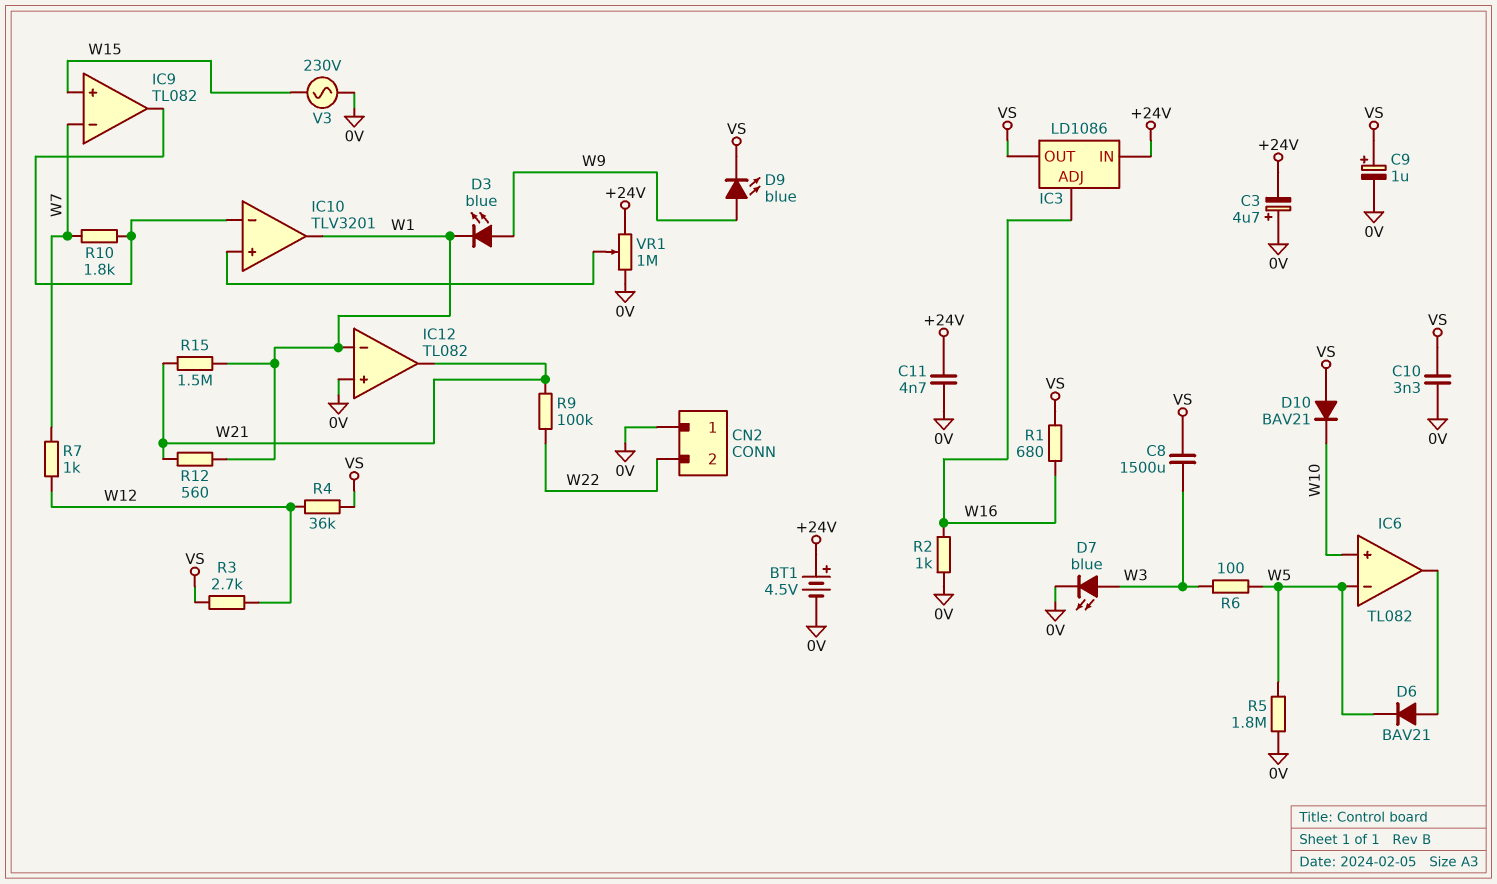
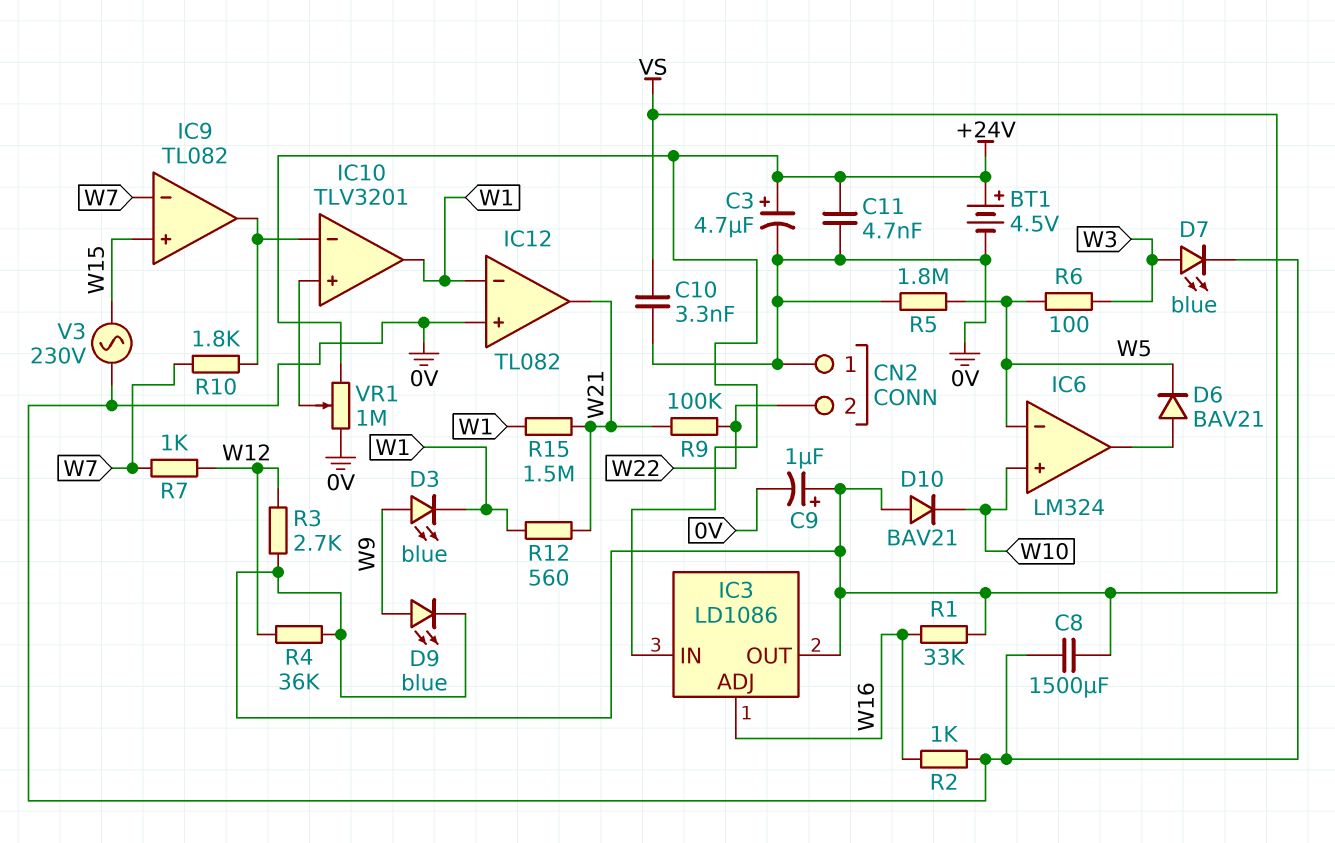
C3: 4.7uF (plus 0V, minus +24V) -> 4.7uF (plus +24V, minus 0V)
C8: 1500uF (VS, W3) -> 1500uF (0V, VS)
IC6: TL082 -> LM324
R1: 680 (VS, W16) -> 33k (VS, W16)

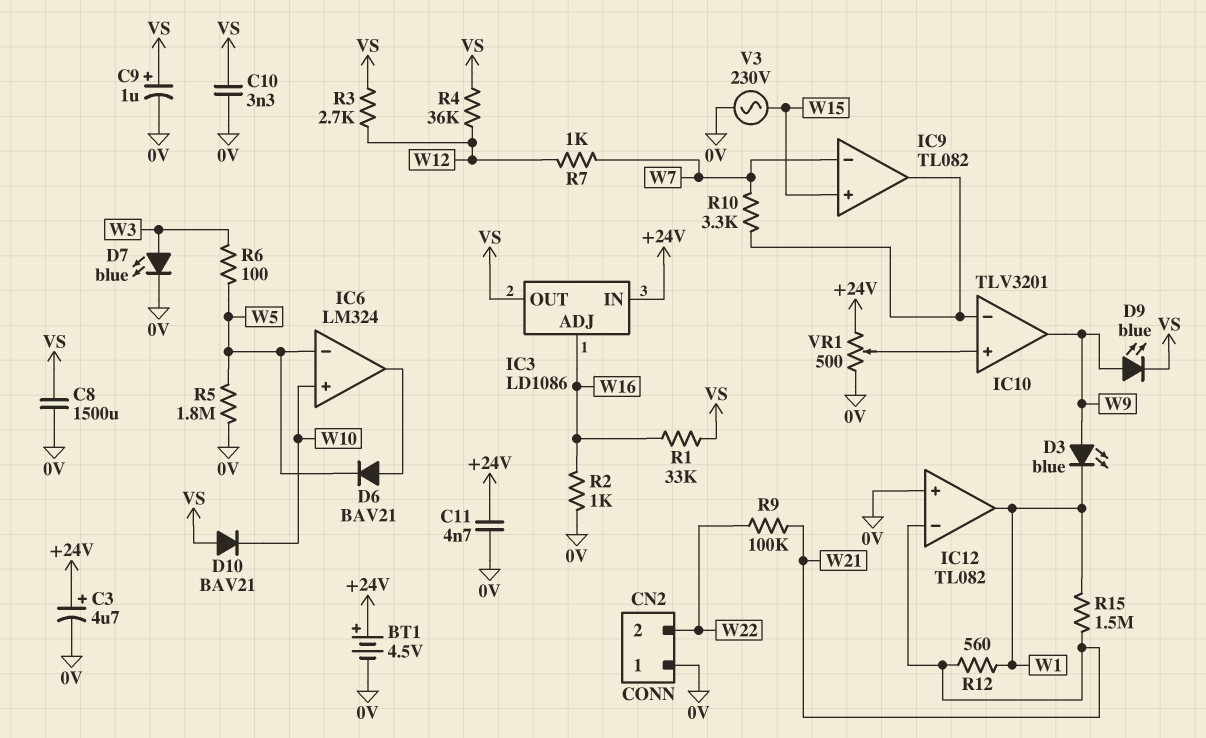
IC10 pin out: W1 -> W9
IC12 pin in-: W1 -> W21
IC12 pin out: W21 -> W1
R10: 1.8k (IC9/out, W7) -> 3.3k (IC9/out, W7)
VR1: 1M (+24V, 0V, wiper IC10/in+) -> 500 (+24V, 0V, wiper IC10/in+)

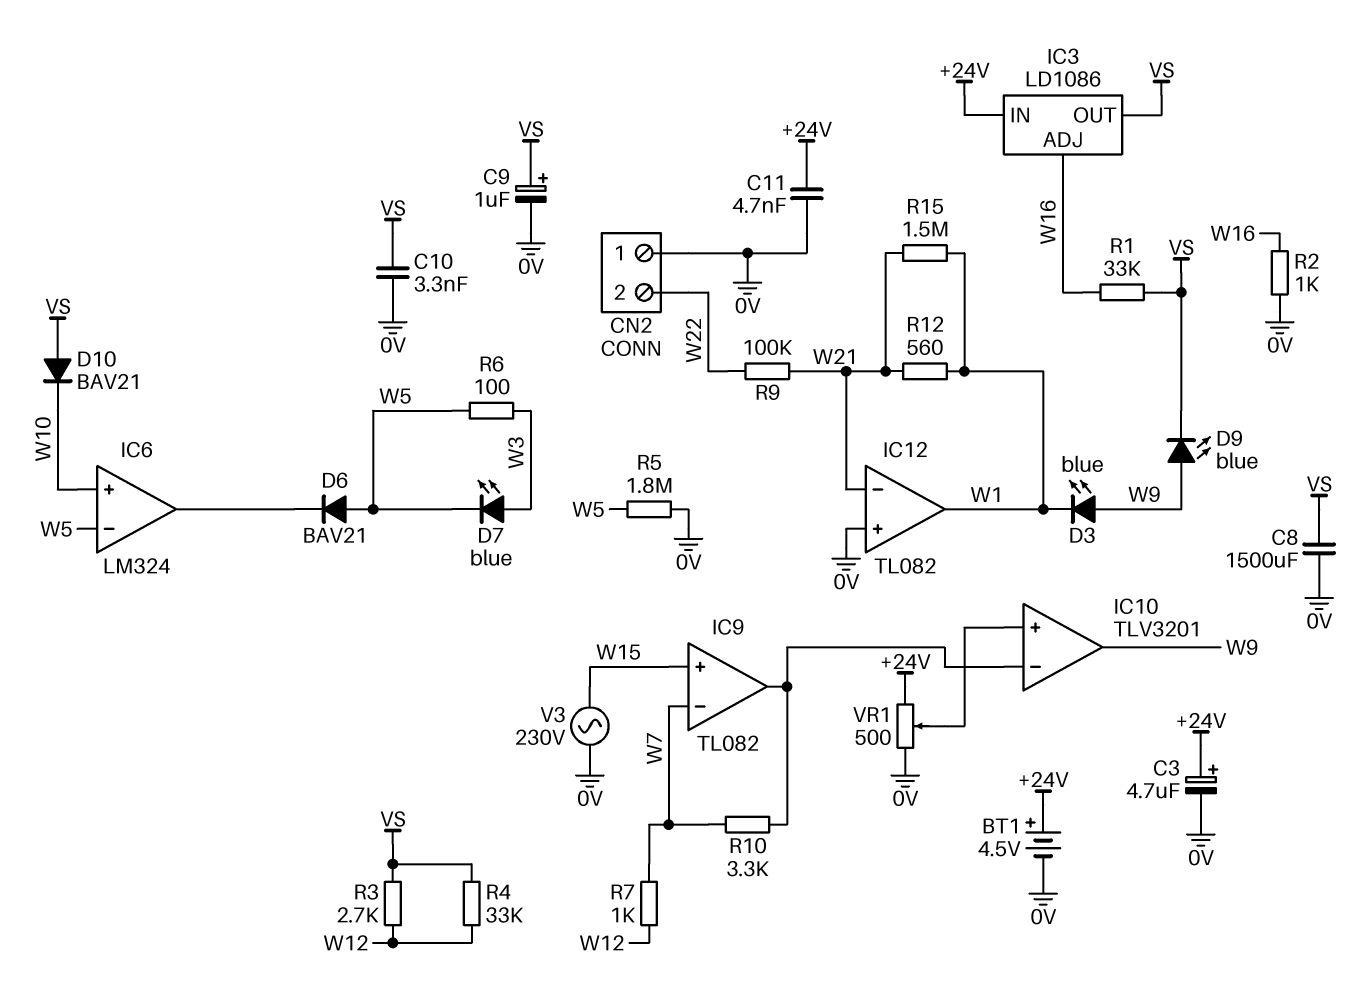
D6: diode BAV21 (A IC6/out, K W5) -> diode BAV21 (A W5, K IC6/out)
D7: LED blue (A W3, K 0V) -> LED blue (A W3, K W5)
R4: 36k (VS, W12) -> 33k (VS, W12)

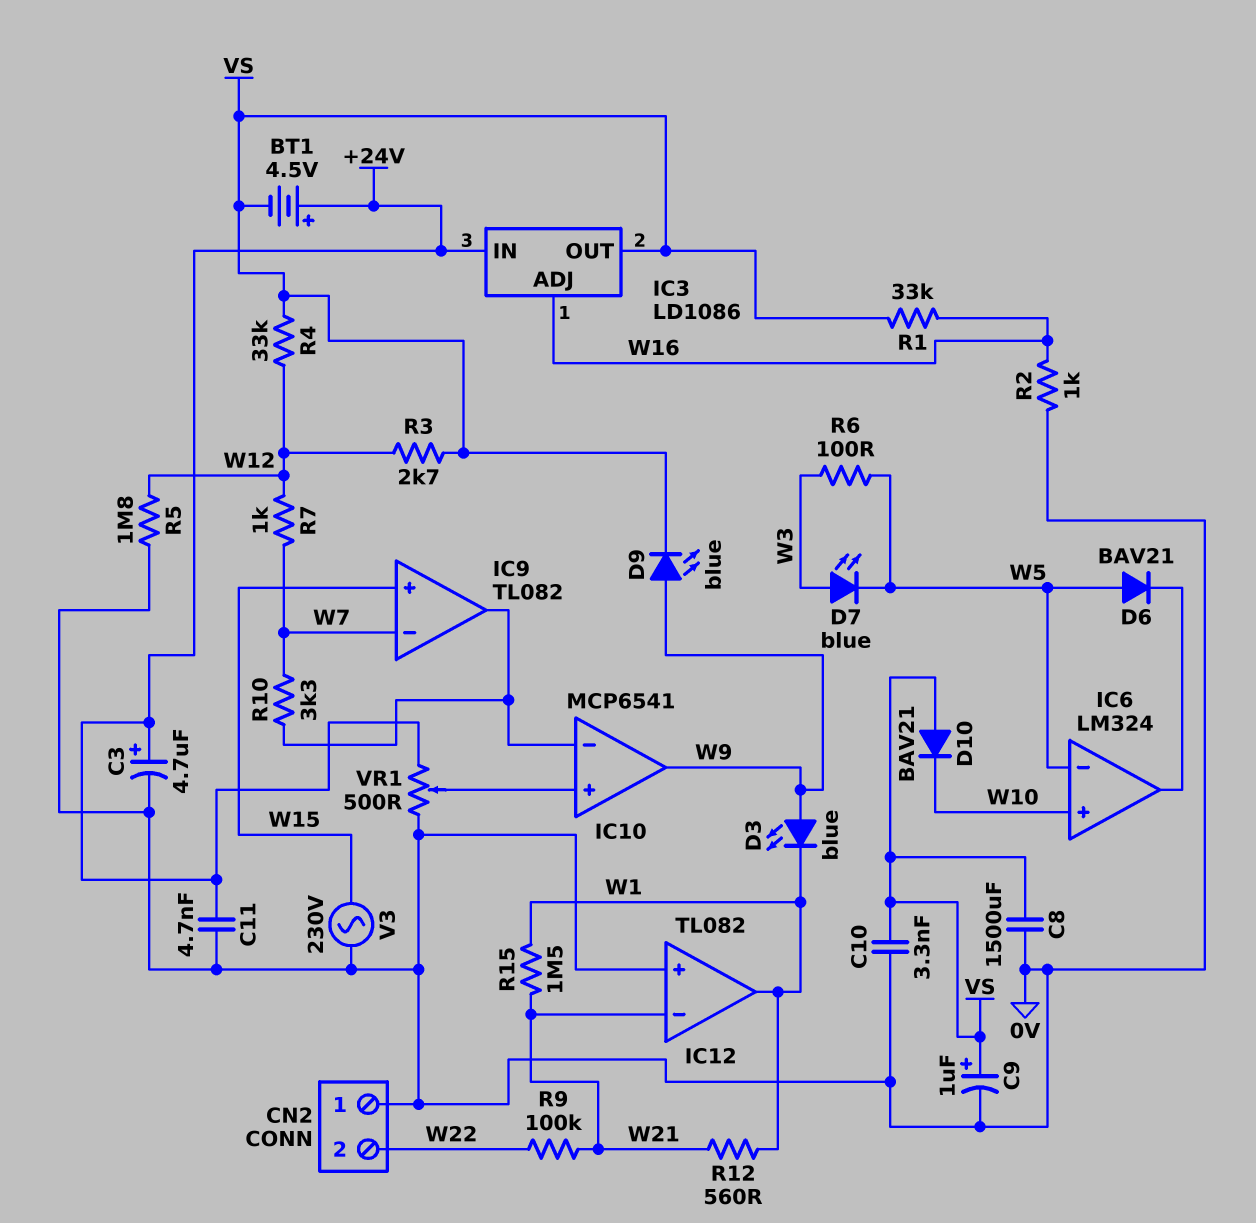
BT1: 4.5V (plus +24V, minus 0V) -> 4.5V (plus +24V, minus VS)
IC10: TLV3201 -> MCP6541
R5: 1.8M (0V, W5) -> 1.8M (0V, W12)

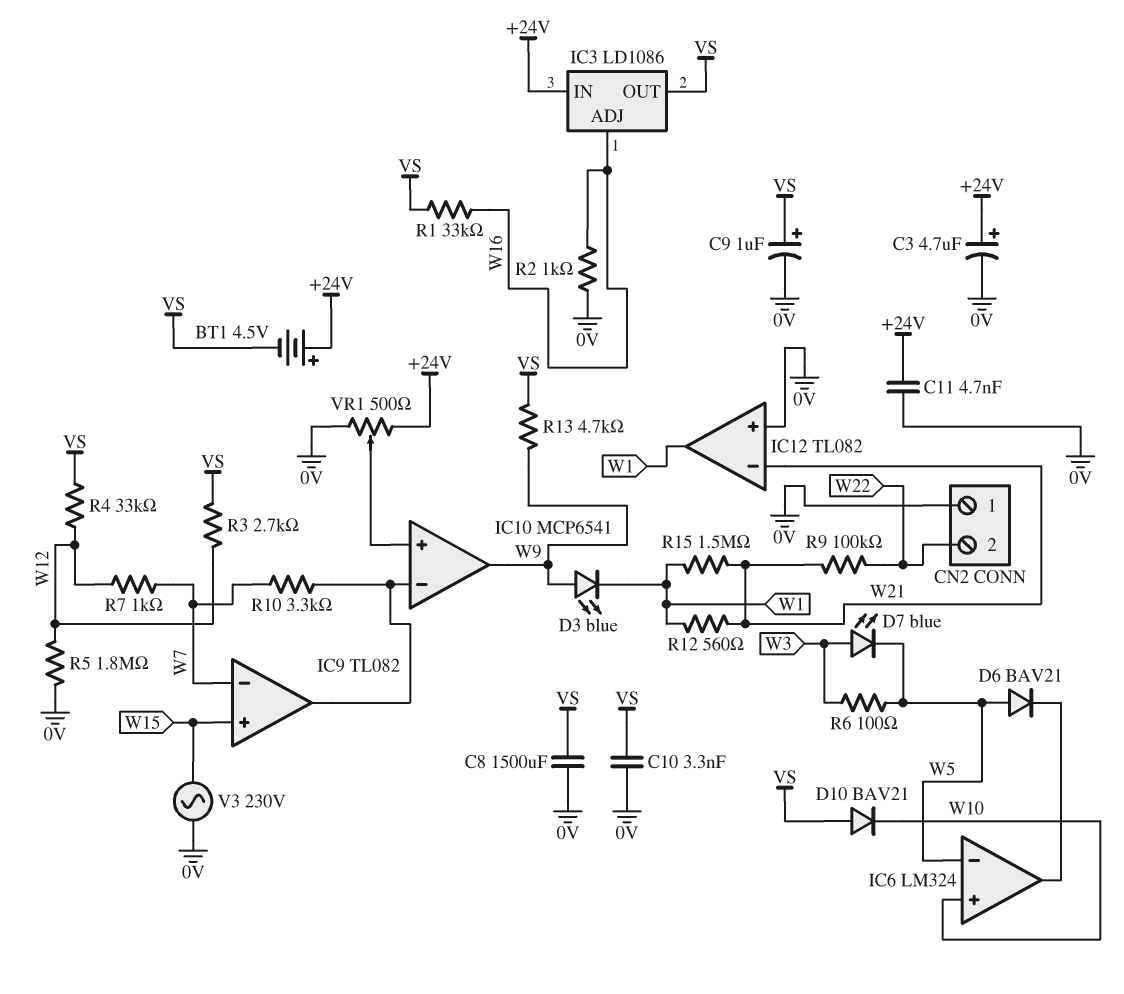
D9: LED blue (A W9, K VS) -> none
R13: none -> 4.7k (VS, W9)

